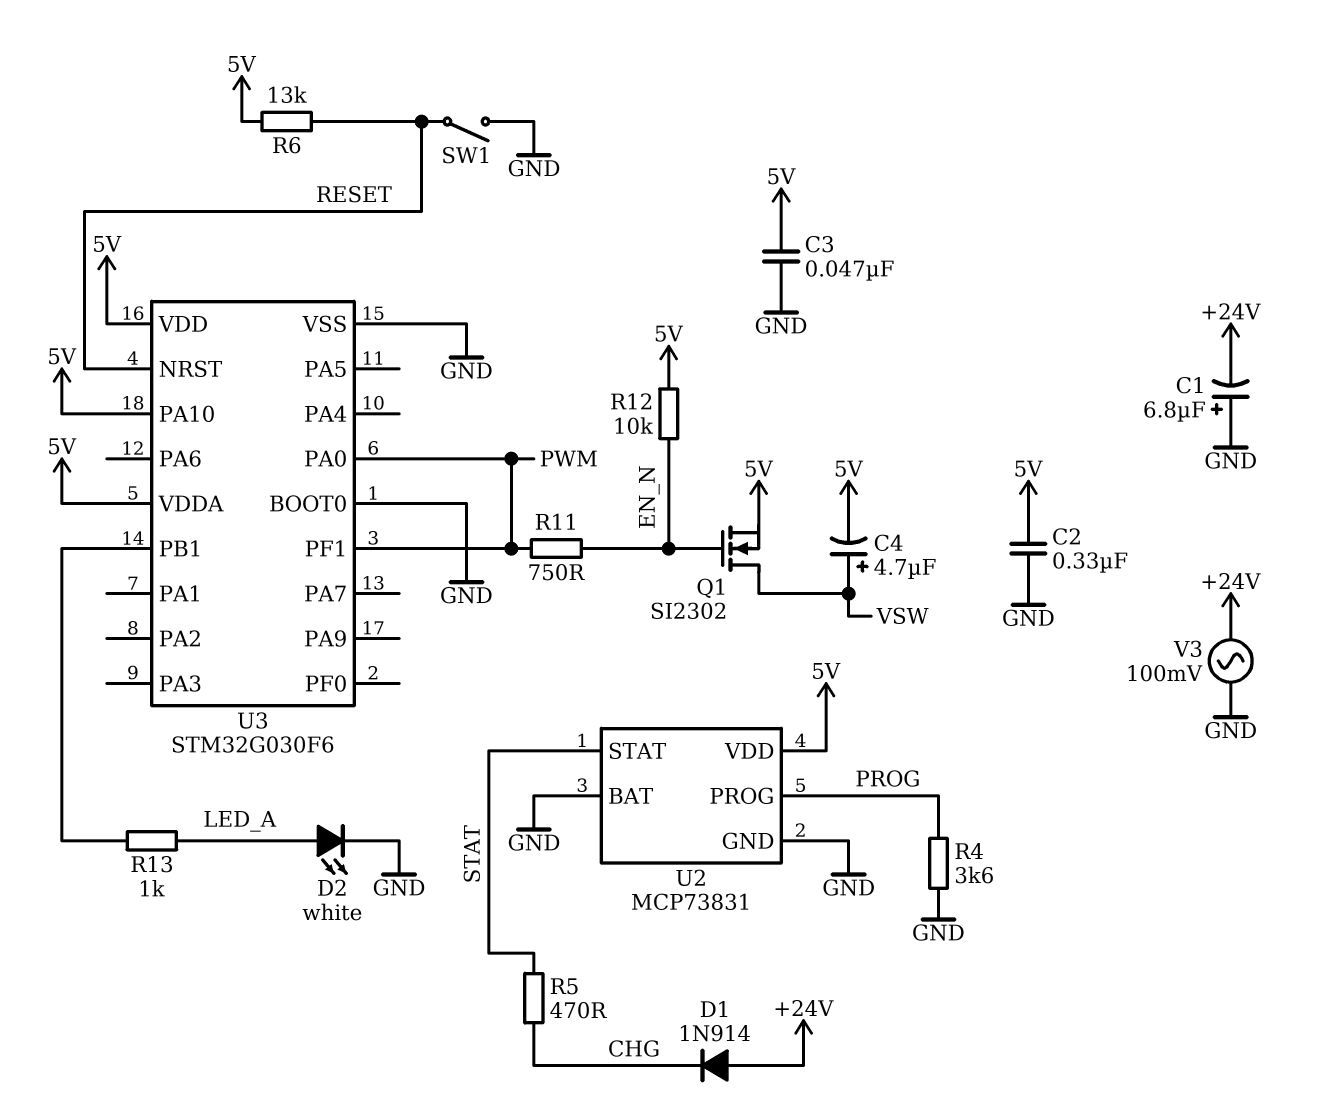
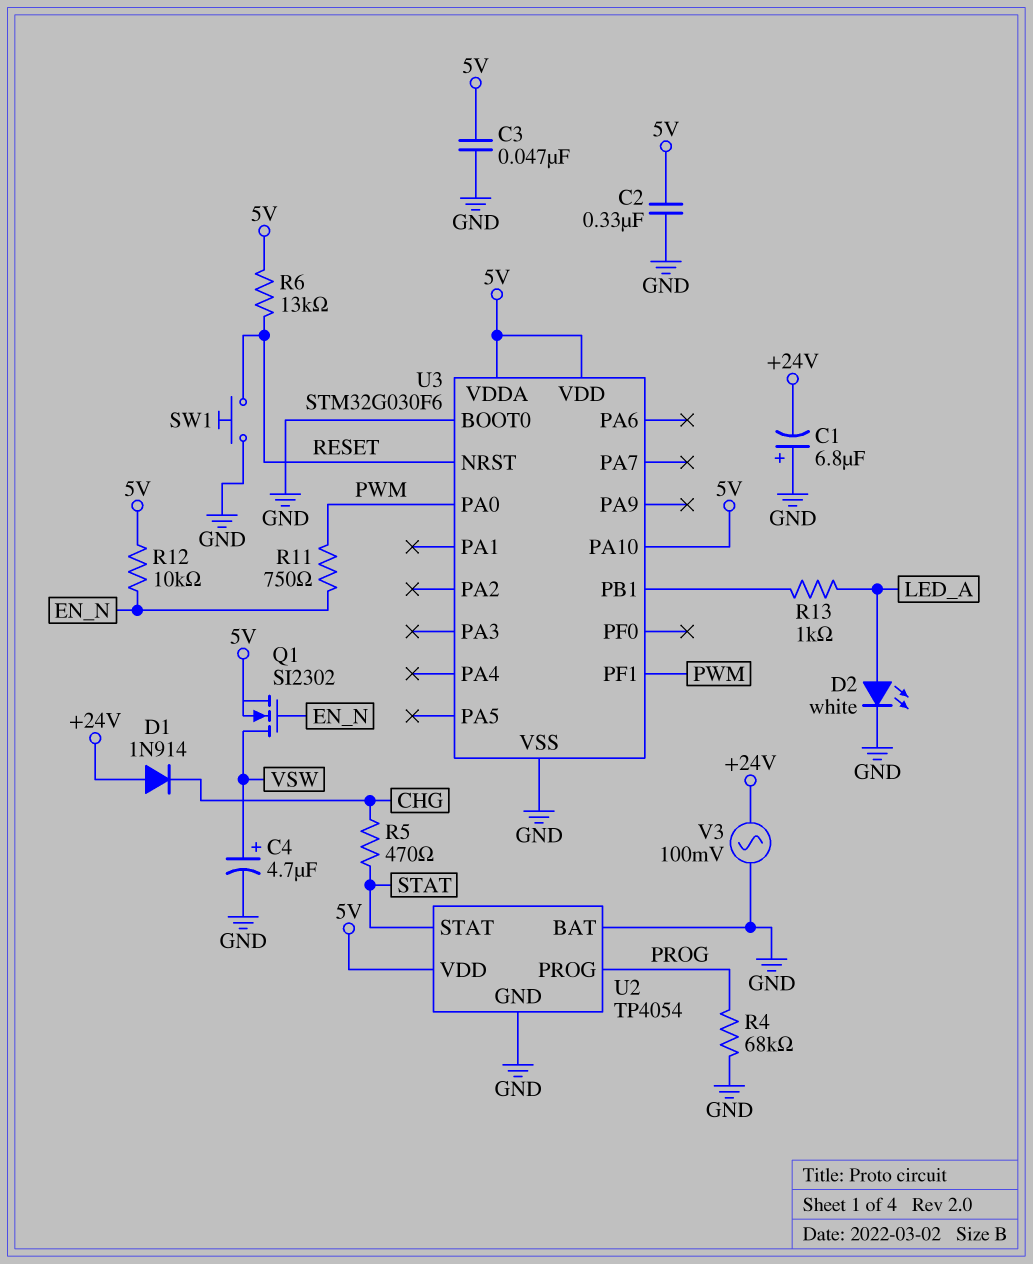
C4: 4.7uF (plus VSW, minus 5V) -> 4.7uF (plus VSW, minus GND)
R4: 3.6k (GND, PROG) -> 68k (GND, PROG)
SW1: switch (GND, RESET) -> button (GND, RESET)
U2: MCP73831 -> TP4054

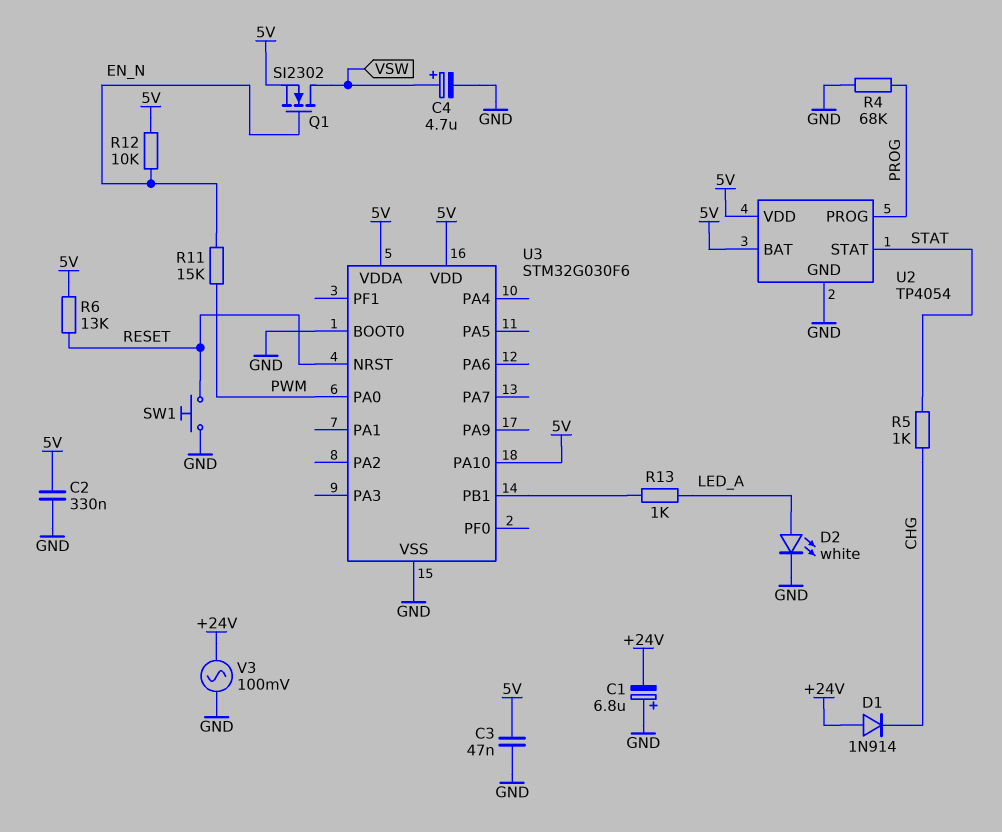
R5: 470 (CHG, STAT) -> 1k (CHG, STAT)
R11: 750 (EN_N, PWM) -> 15k (EN_N, PWM)
U2 pin BAT: GND -> 5V
U3 pin PF1: PWM -> none

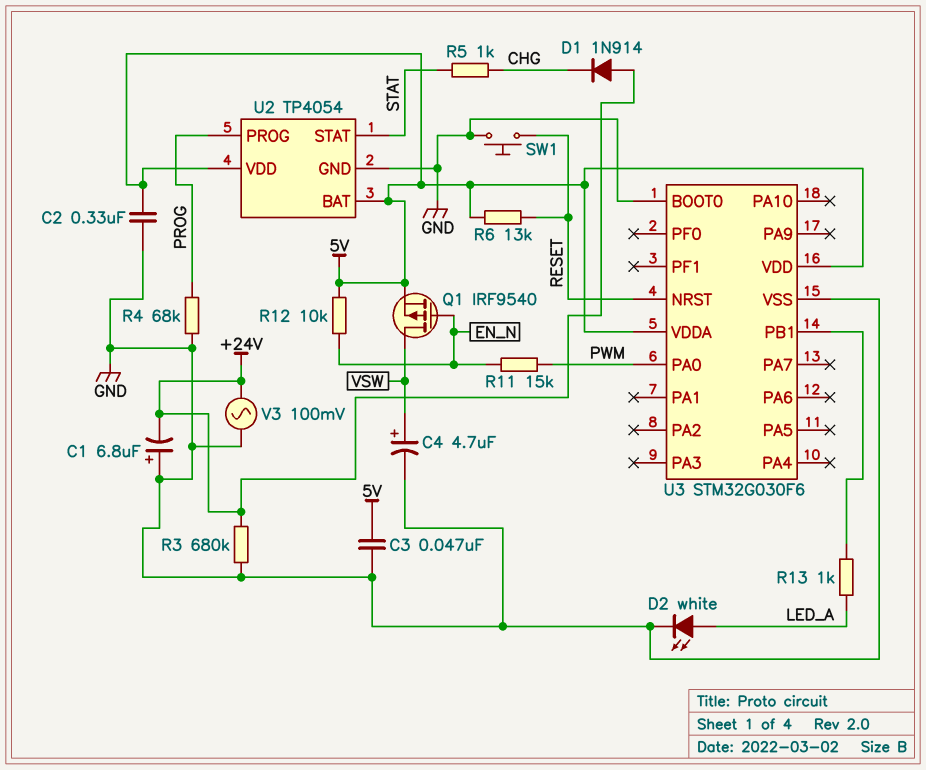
Q1: NMOS SI2302 (G EN_N, D VSW, S 5V) -> PMOS IRF9540 (G EN_N, D VSW, S 5V)
R3: none -> 680k (+24V, GND)
U3 pin PA10: 5V -> none

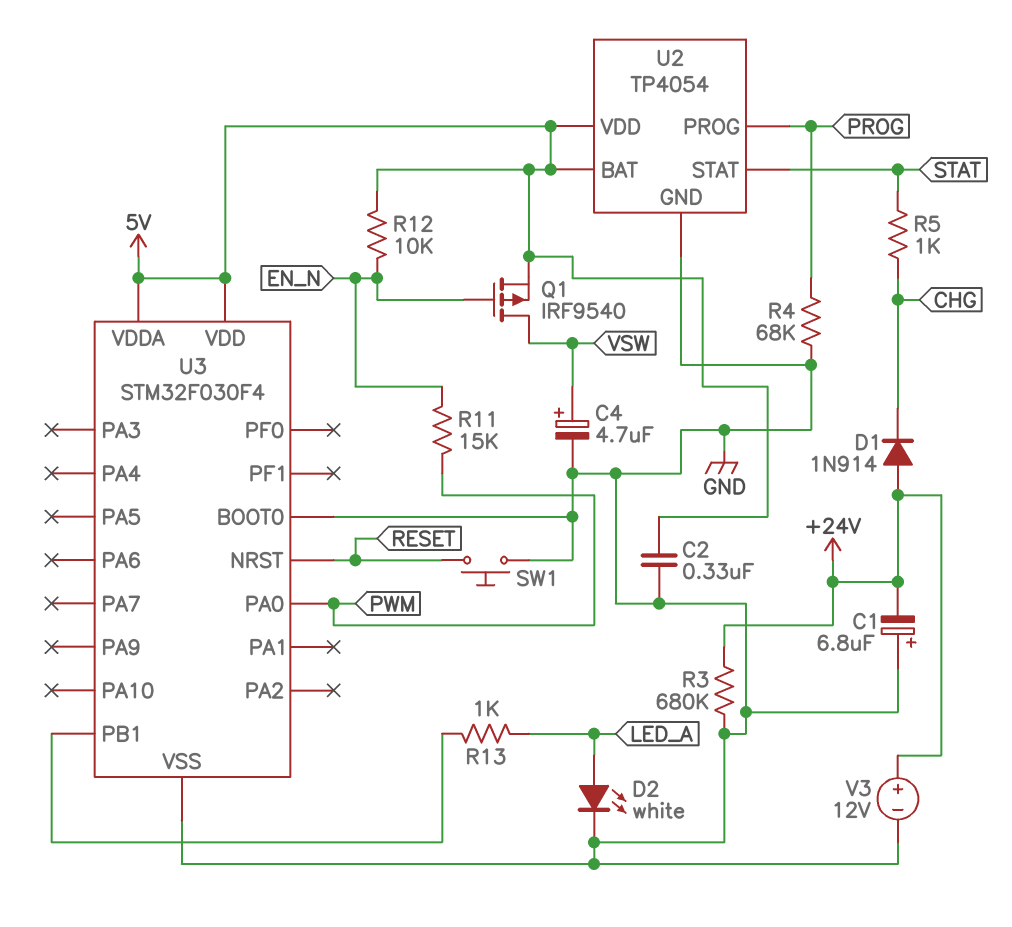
C3: 47nF (5V, GND) -> none
R6: 13k (5V, RESET) -> none
U3: STM32G030F6 -> STM32F030F4
V3: AC 100mV (+24V, GND) -> 12V (plus +24V, minus GND)

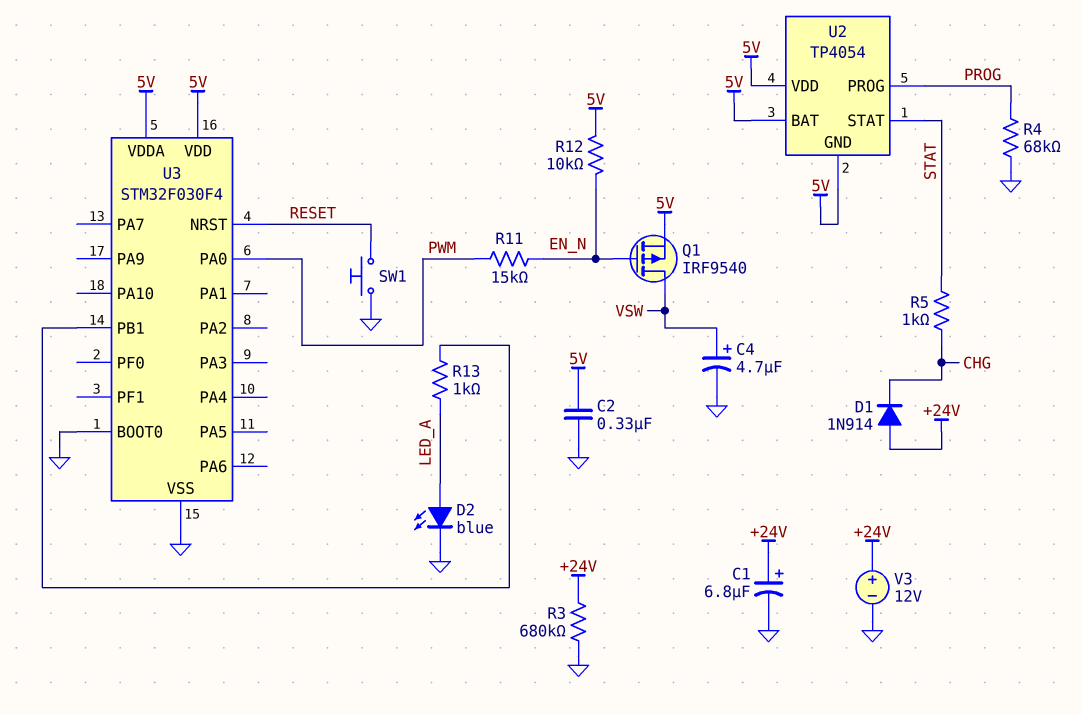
C1: 6.8uF (plus GND, minus +24V) -> 6.8uF (plus +24V, minus GND)
D2: LED white (A LED_A, K GND) -> LED blue (A LED_A, K GND)
U2 pin GND: GND -> 5V

